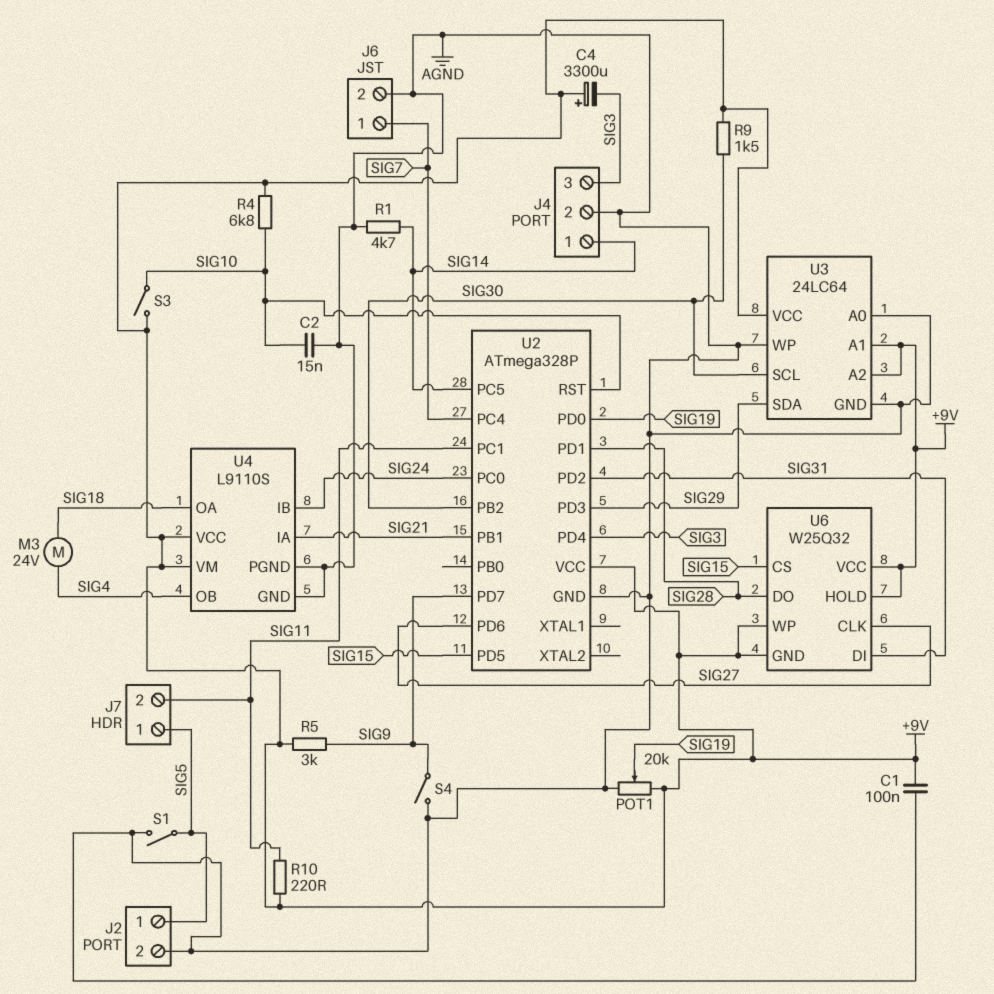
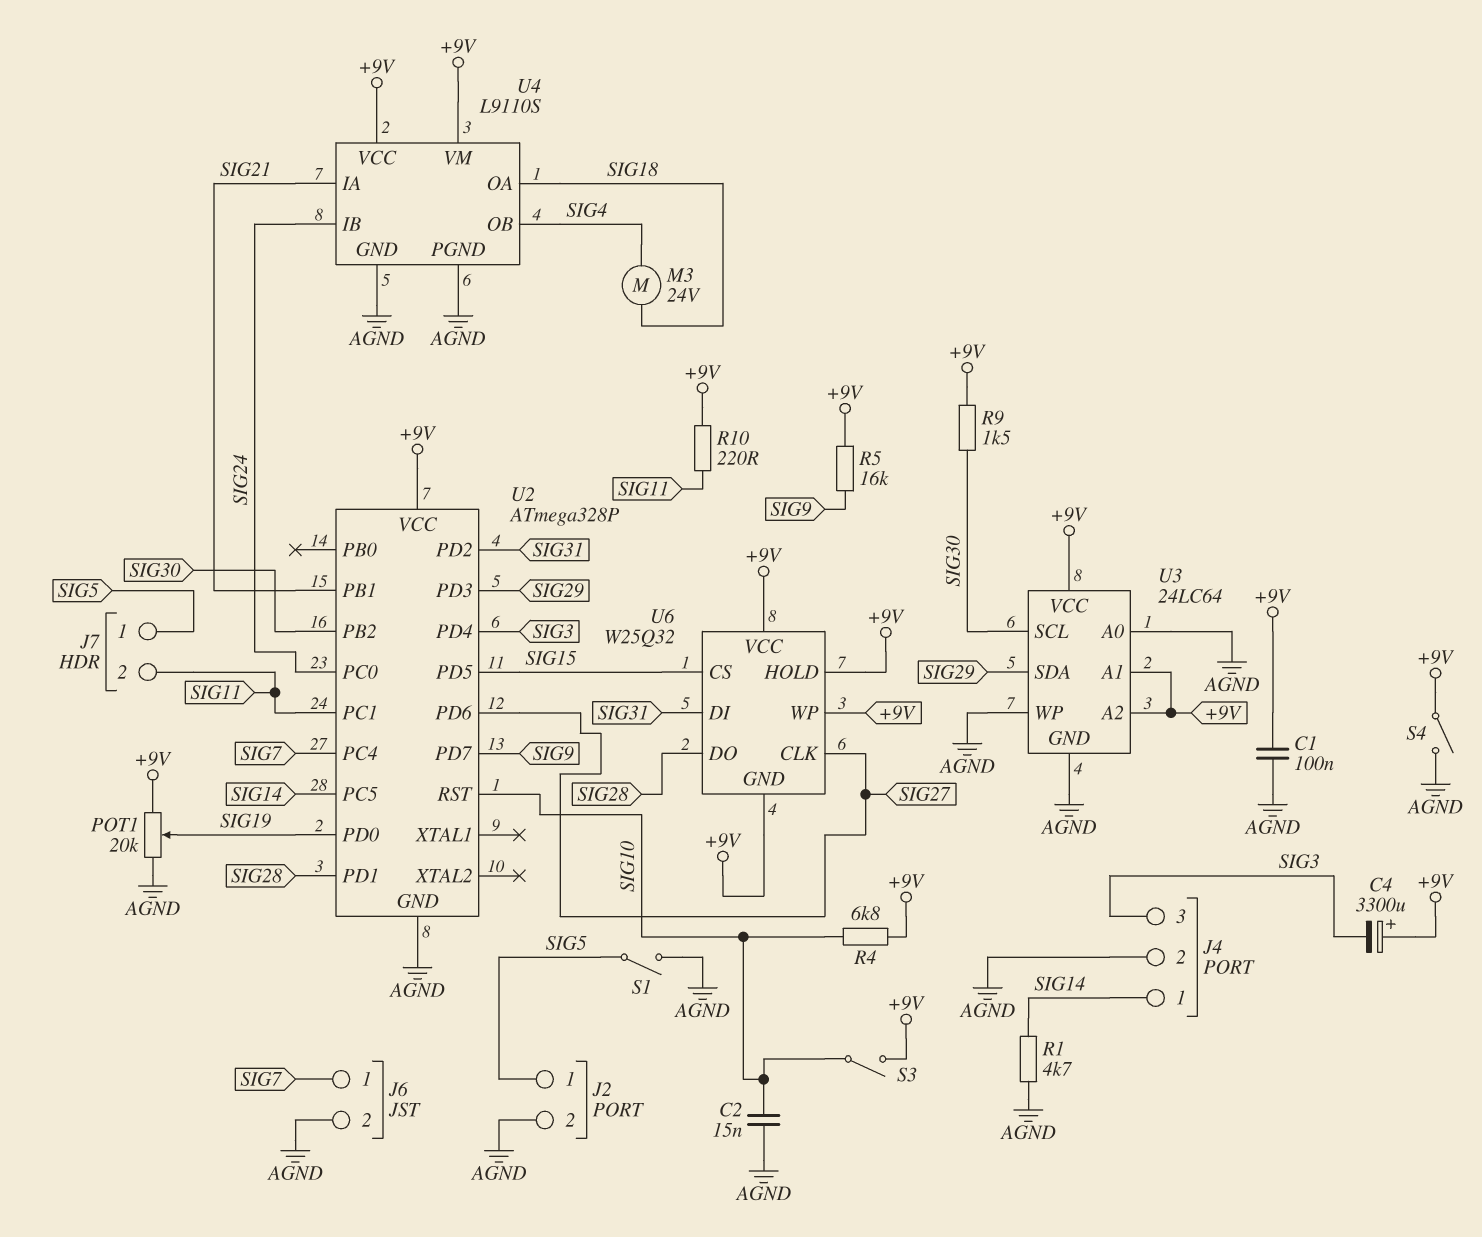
R5: 3k (+9V, SIG9) -> 16k (+9V, SIG9)
S4: switch (AGND, SIG9) -> switch (+9V, AGND)

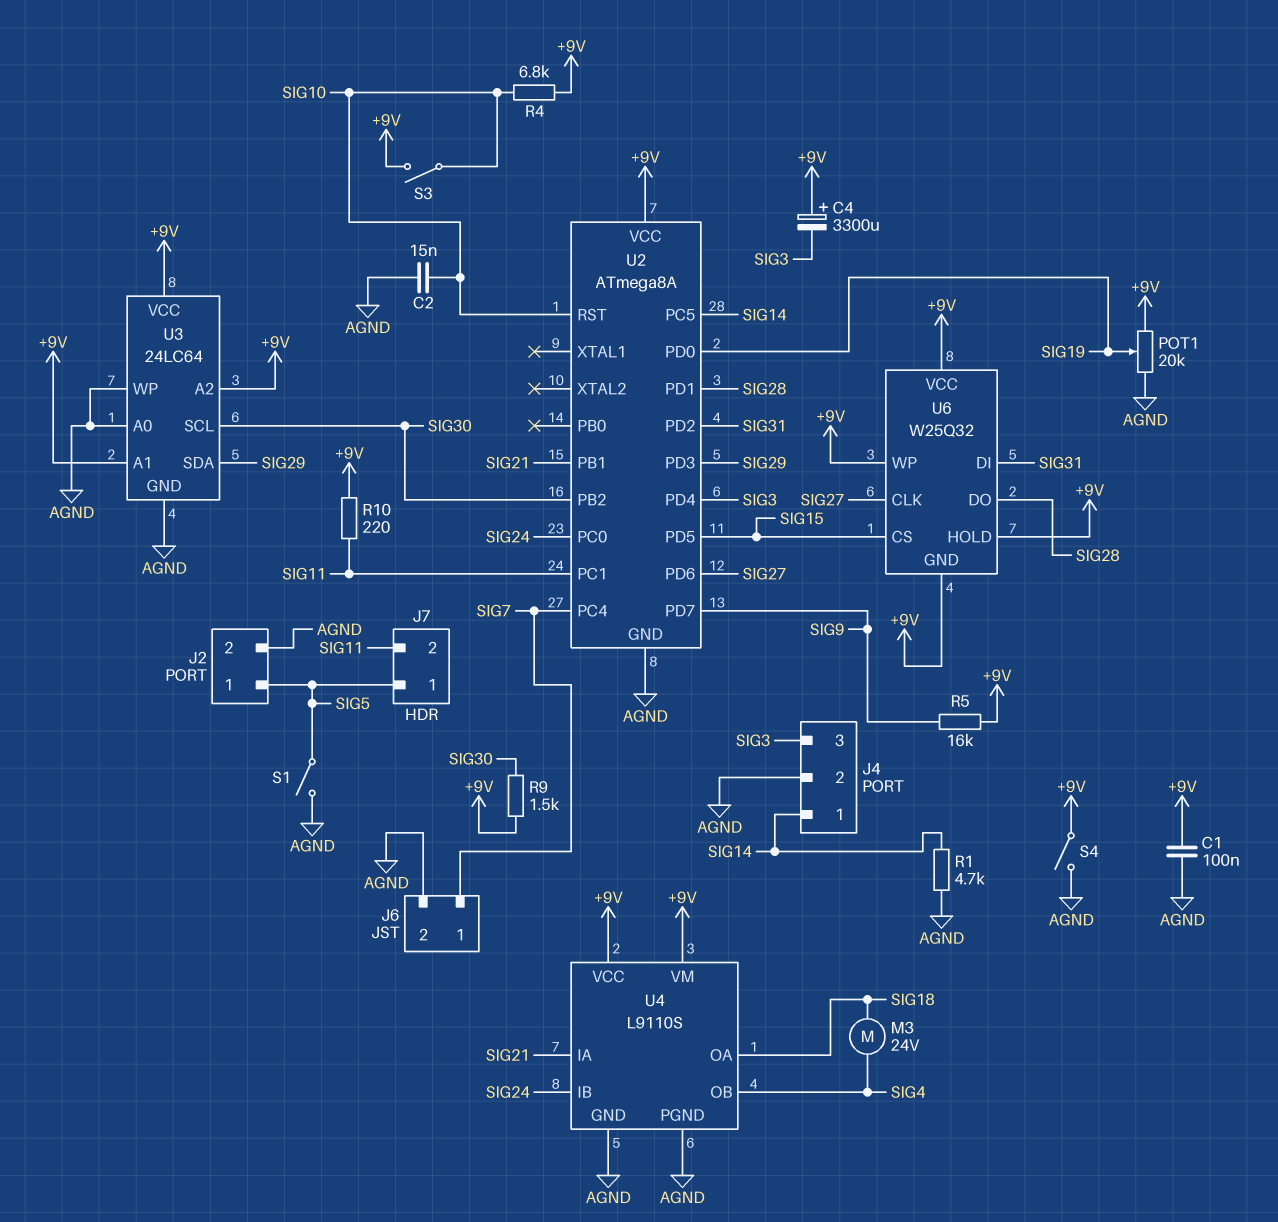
U2: ATmega328P -> ATmega8A

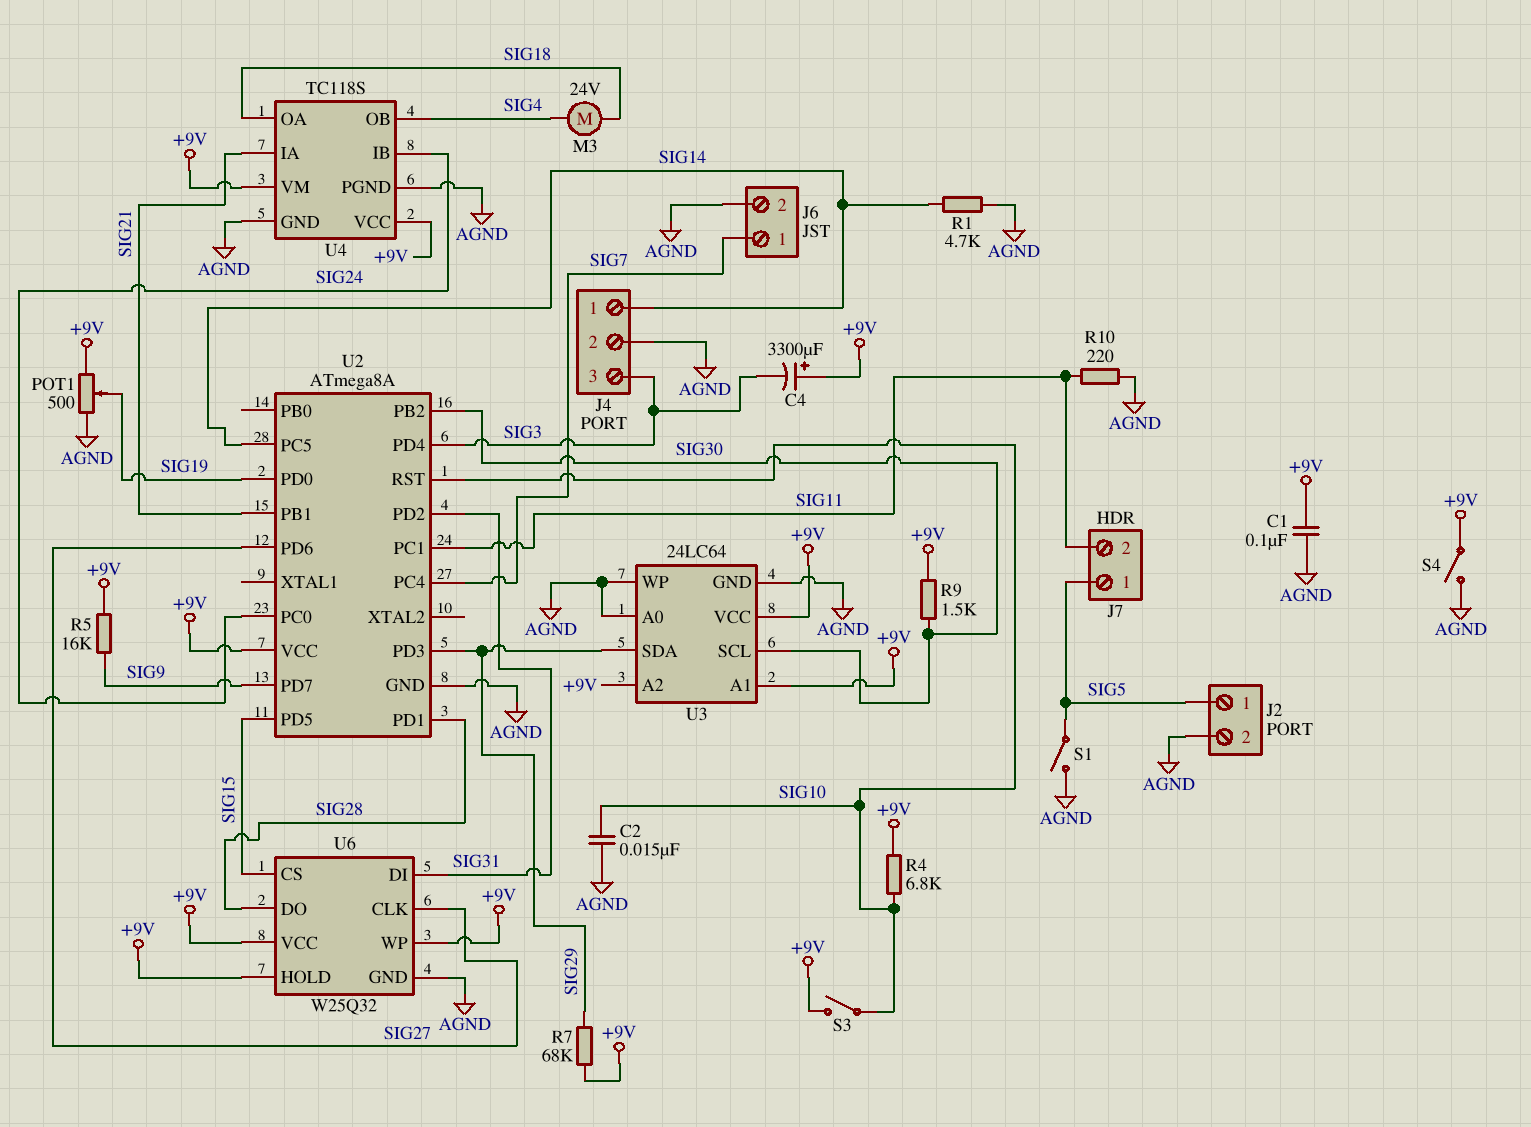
POT1: 20k (+9V, AGND, wiper SIG19) -> 500 (+9V, AGND, wiper SIG19)
R7: none -> 68k (+9V, SIG29)
R10: 220 (+9V, SIG11) -> 220 (AGND, SIG11)
U4: L9110S -> TC118S
U6 pin GND: +9V -> AGND

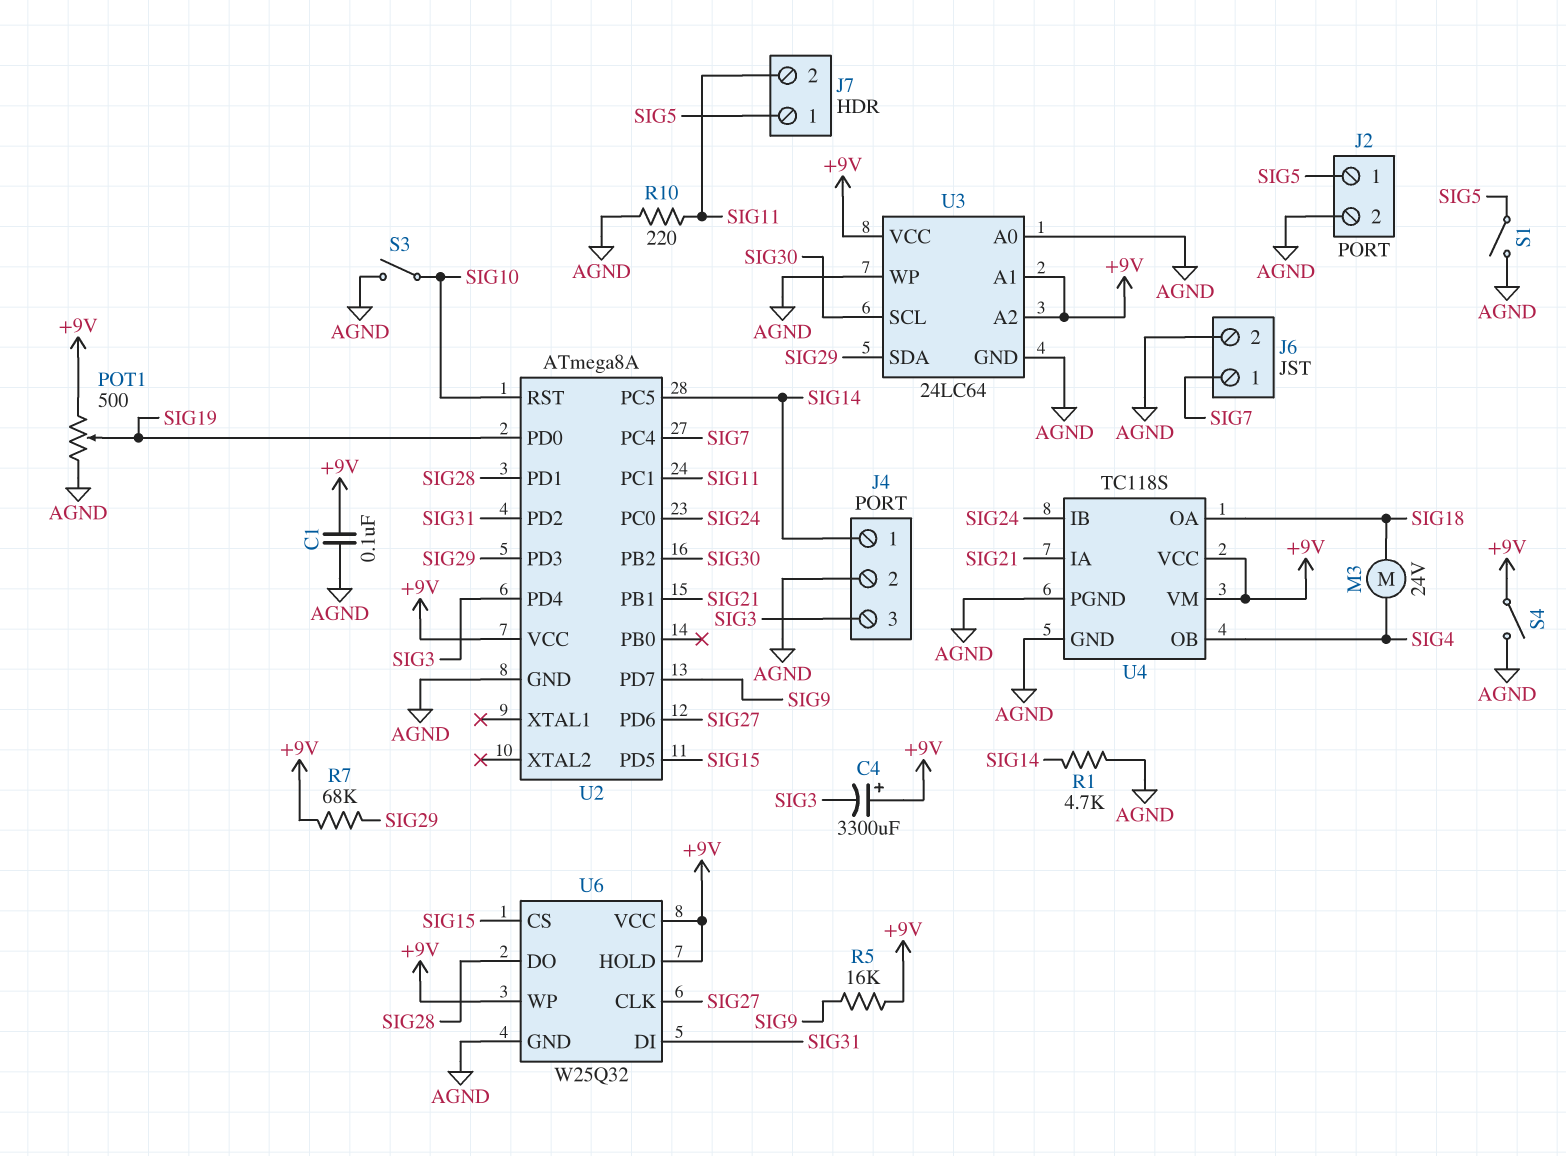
C2: 15nF (AGND, SIG10) -> none
R4: 6.8k (+9V, SIG10) -> none
R9: 1.5k (+9V, SIG30) -> none
S3: switch (+9V, SIG10) -> switch (AGND, SIG10)

